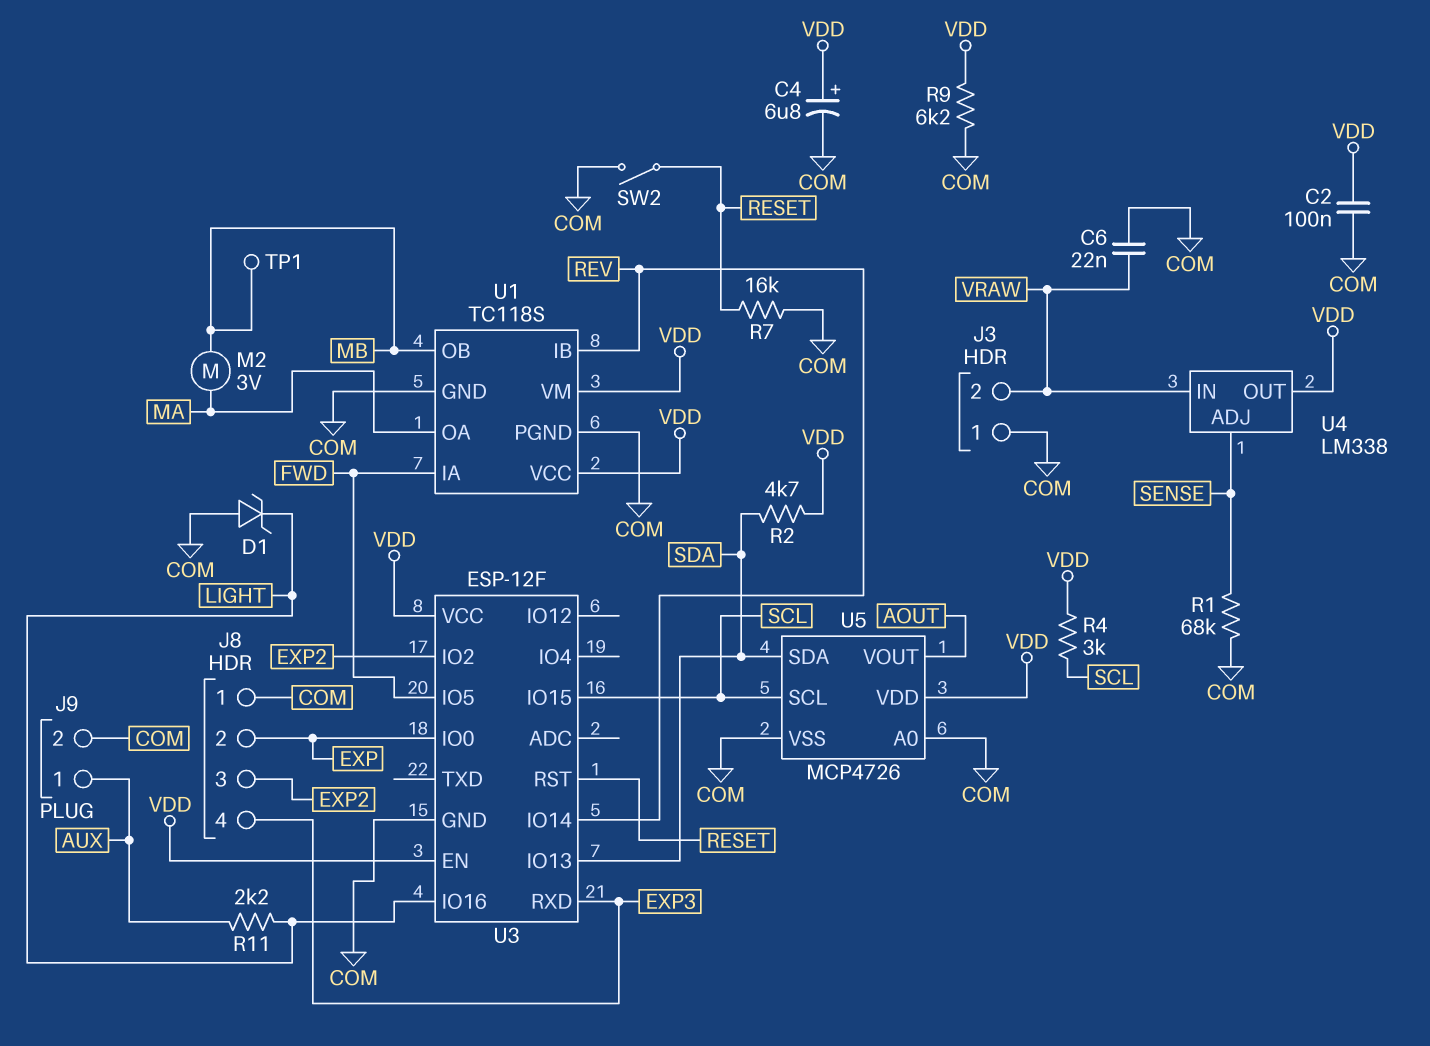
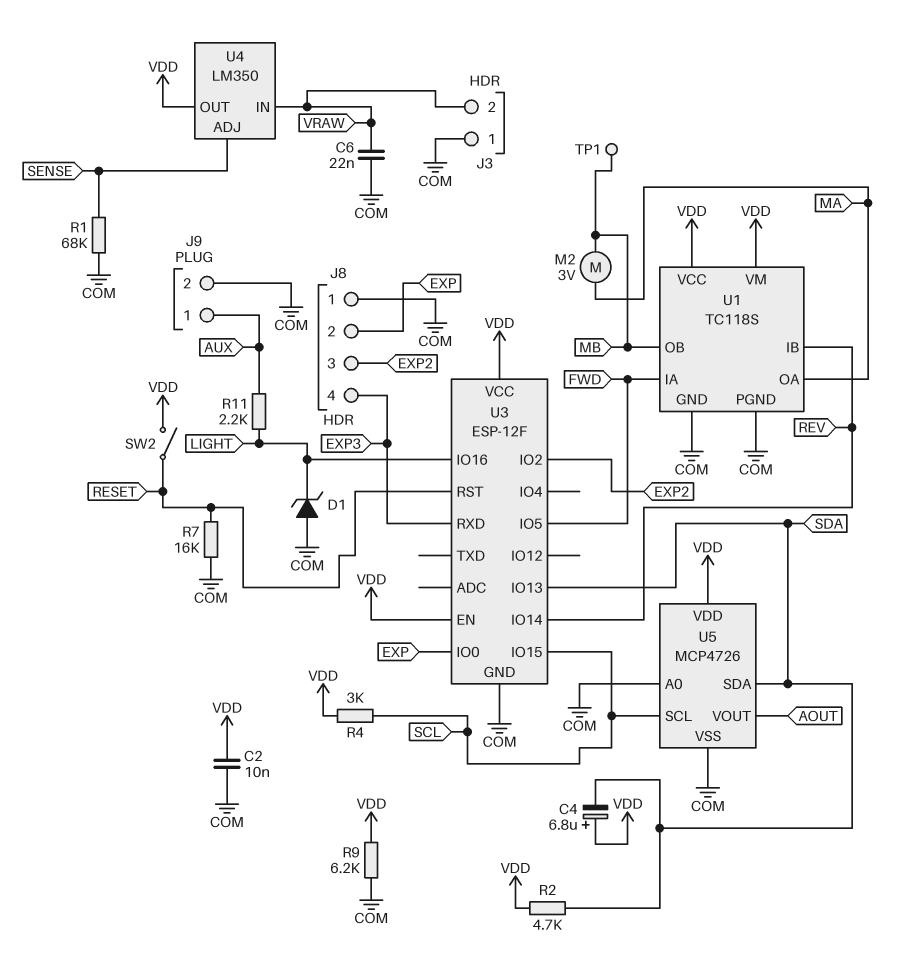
C2: 100nF (COM, VDD) -> 10nF (COM, VDD)
C4: 6.8uF (plus VDD, minus COM) -> 6.8uF (plus VDD, minus SDA)
SW2: switch (COM, RESET) -> switch (RESET, VDD)
U4: LM338 -> LM350

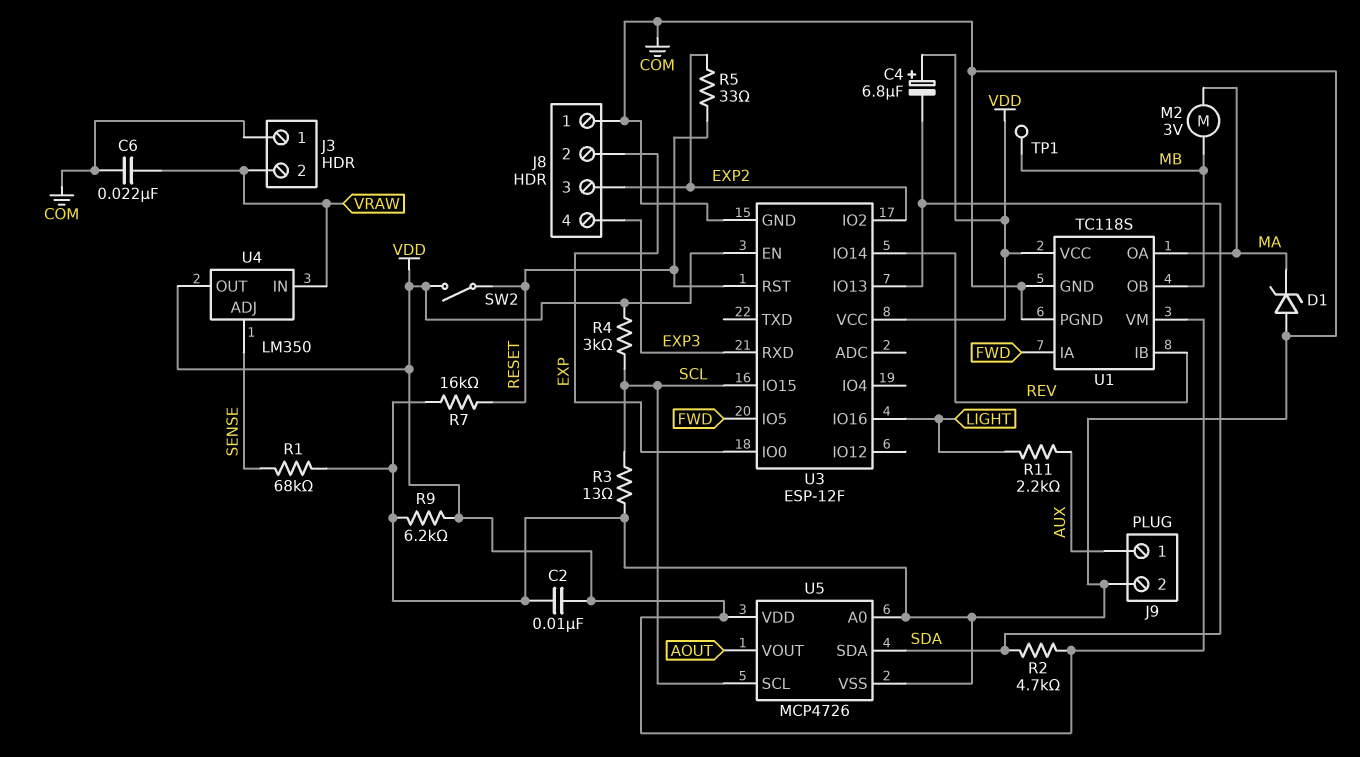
D1: zener (A COM, K LIGHT) -> zener (A COM, K MA)
R3: none -> 13 (COM, SCL)
R5: none -> 33 (EXP2, RESET)

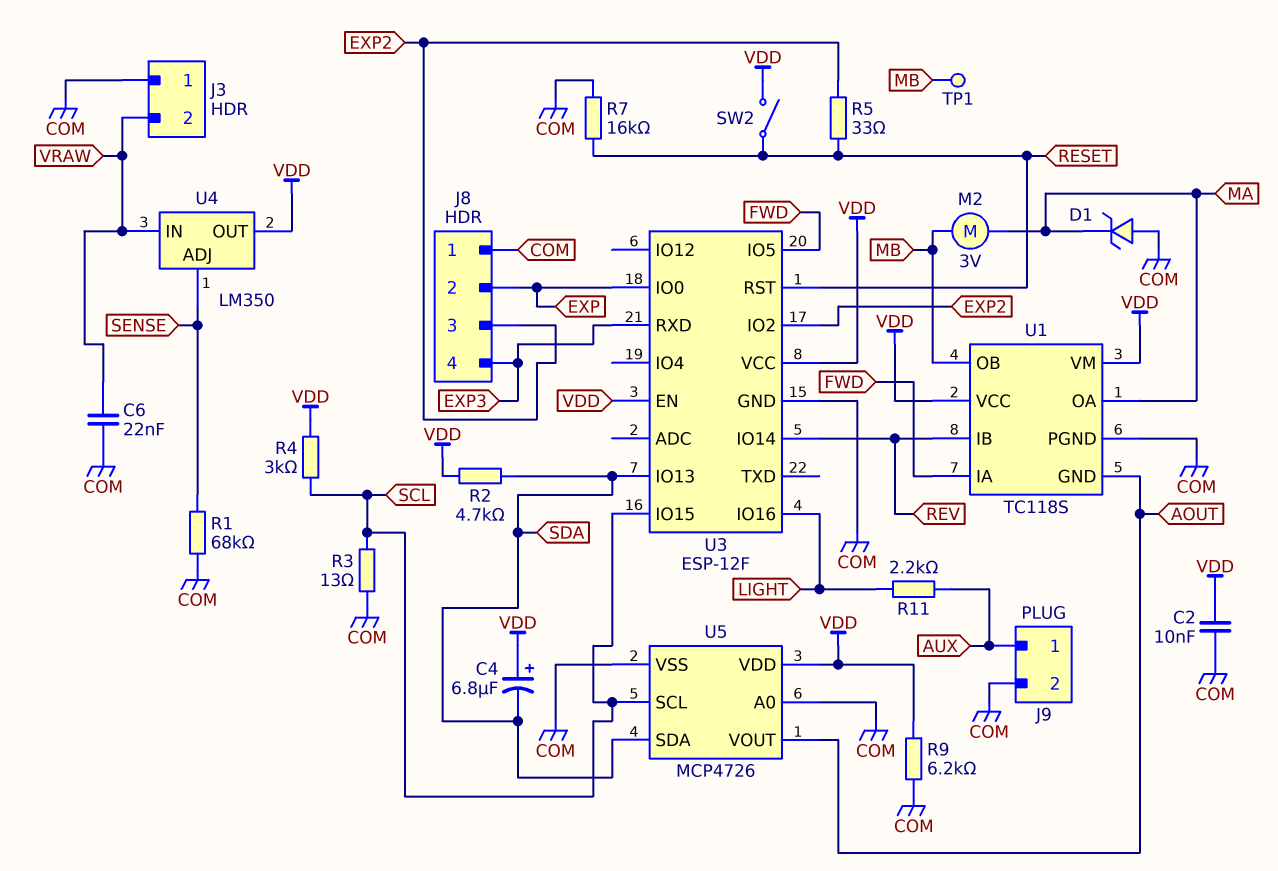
U1 pin GND: COM -> AOUT

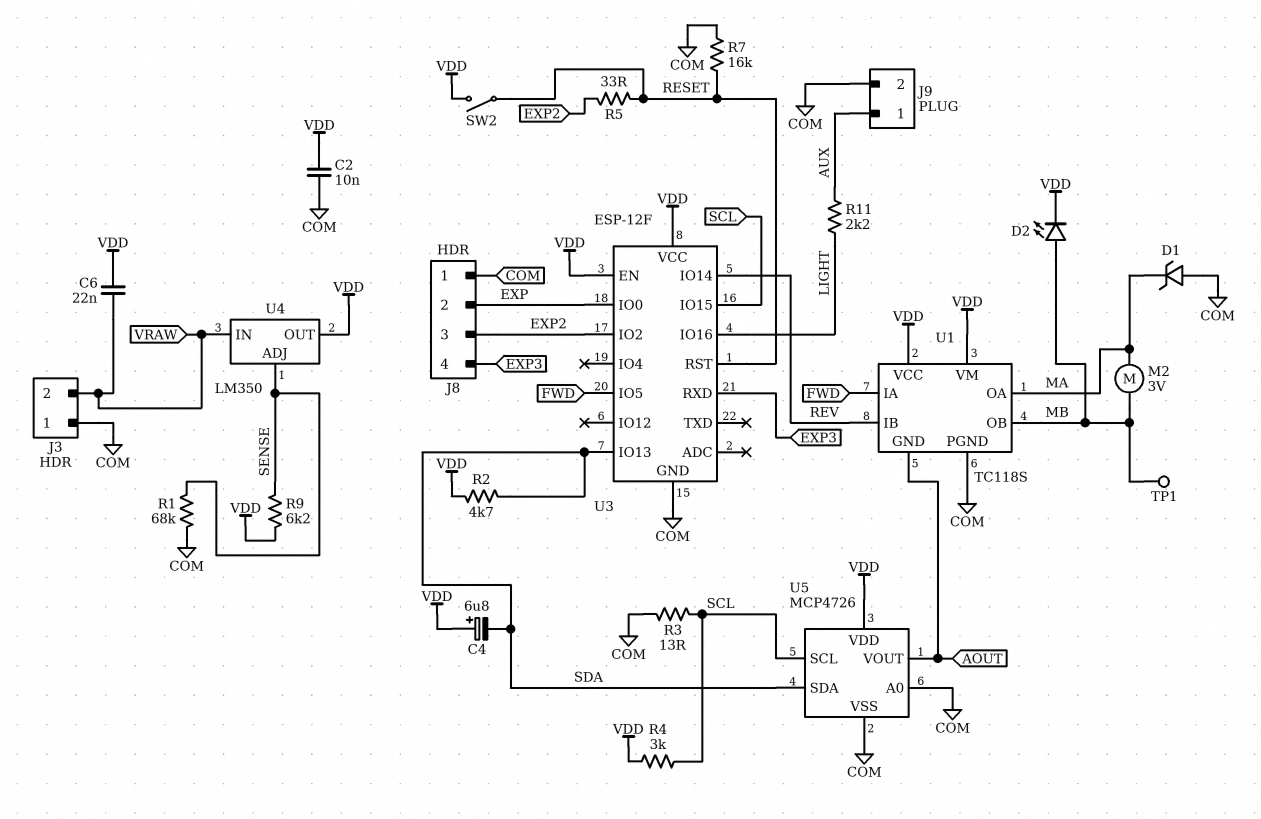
C6: 22nF (COM, VRAW) -> 22nF (VDD, VRAW)
D2: none -> LED (A MB, K VDD)
R9: 6.2k (COM, VDD) -> 6.2k (SENSE, VDD)

